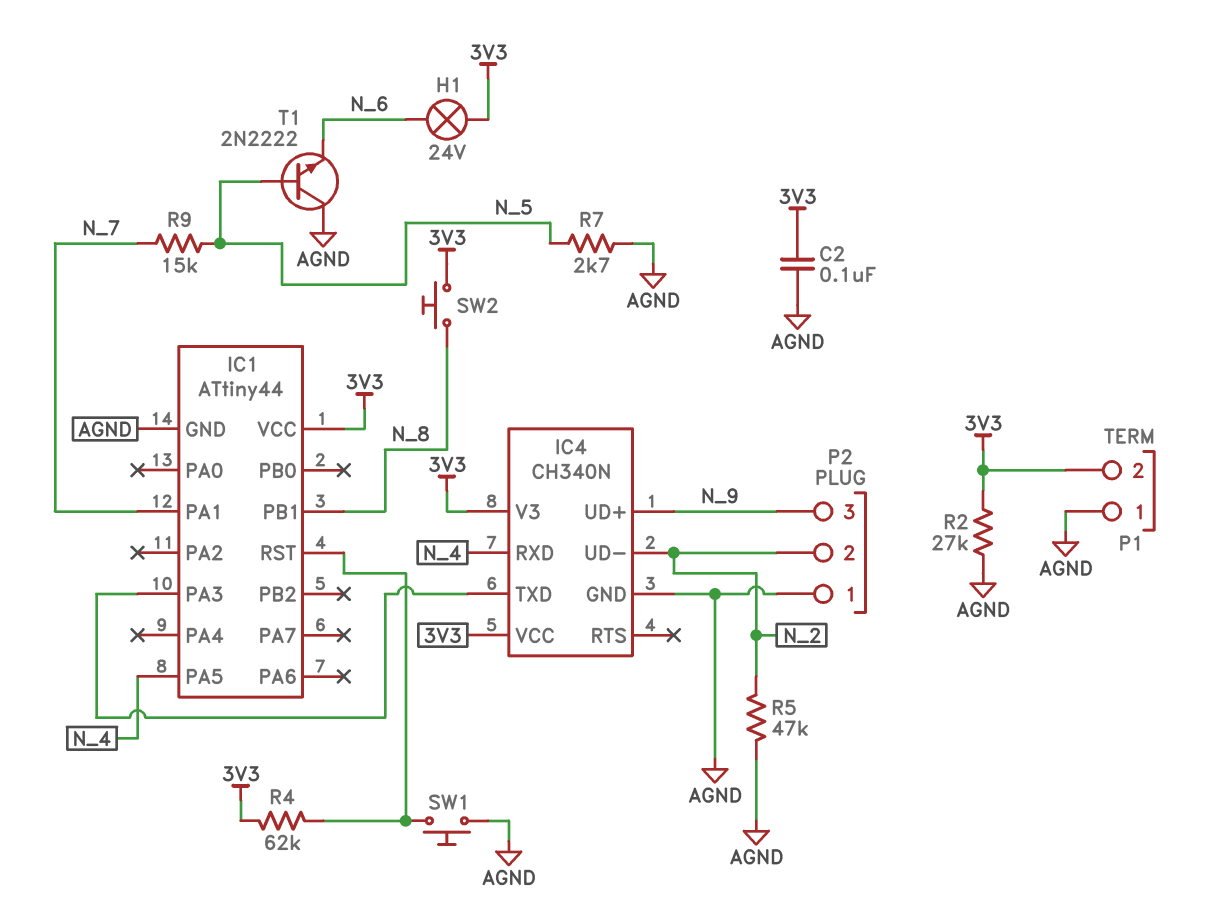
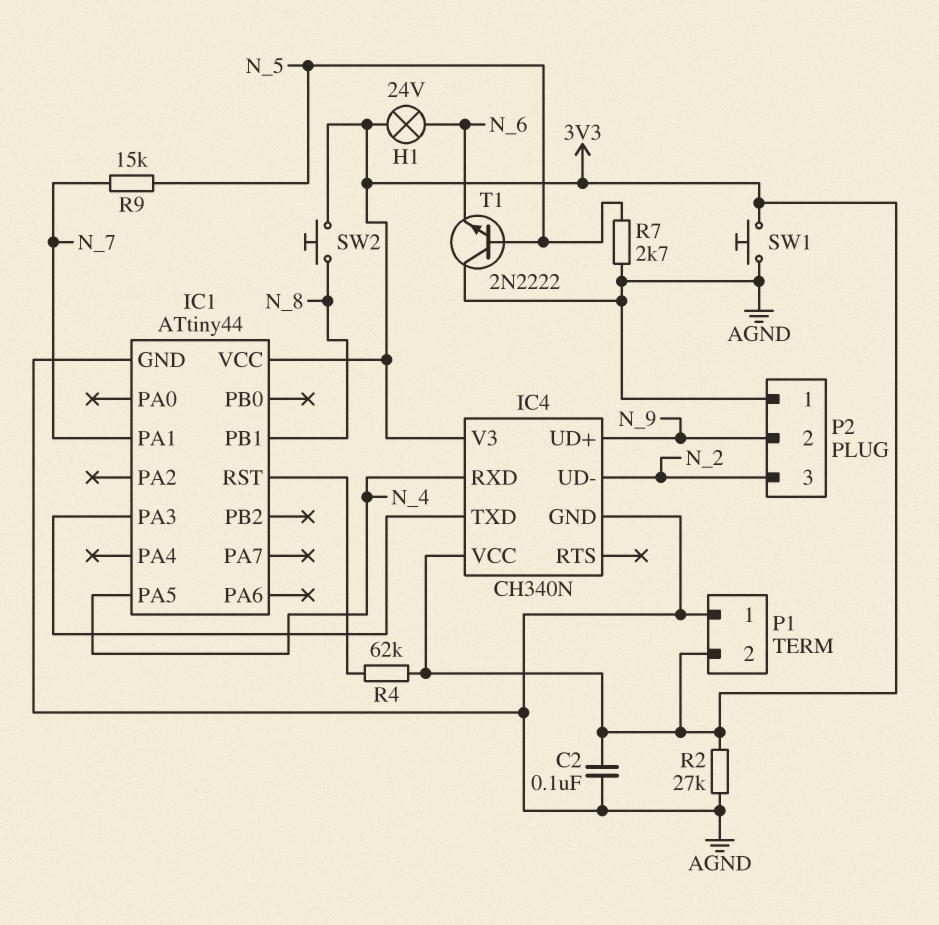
P2 pin 2: N_2 -> N_9
P2 pin 3: N_9 -> N_2
R5: 47k (AGND, N_2) -> none
SW1: button (AGND, IC1/RST) -> button (3V3, AGND)

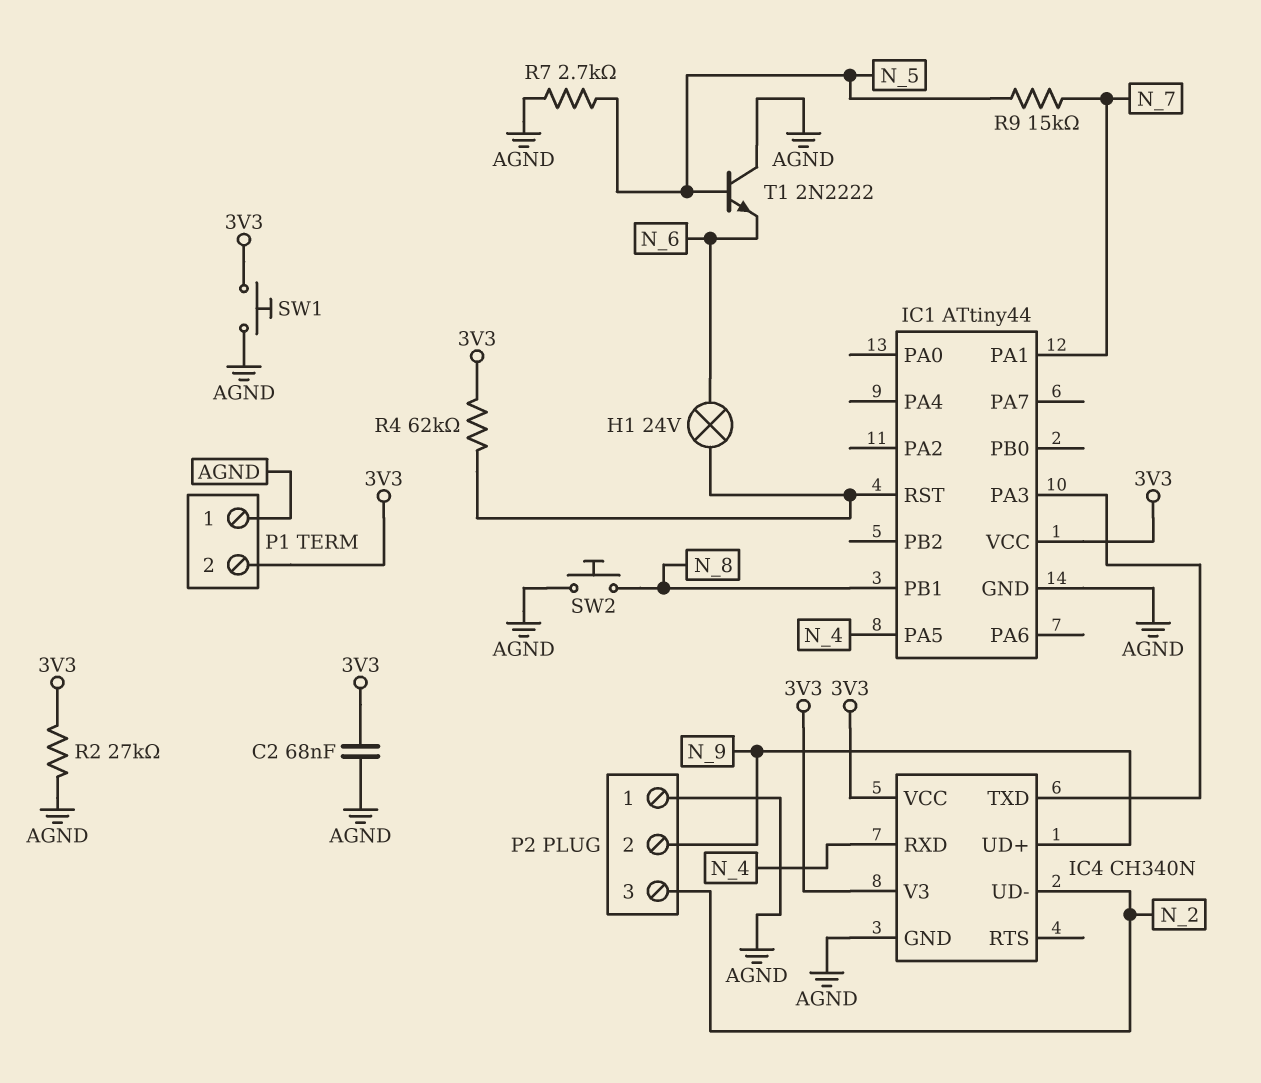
C2: 100nF (3V3, AGND) -> 68nF (3V3, AGND)
H1: lamp 24V (3V3, N_6) -> lamp 24V (IC1/RST, N_6)
SW2: button (3V3, N_8) -> button (AGND, N_8)

